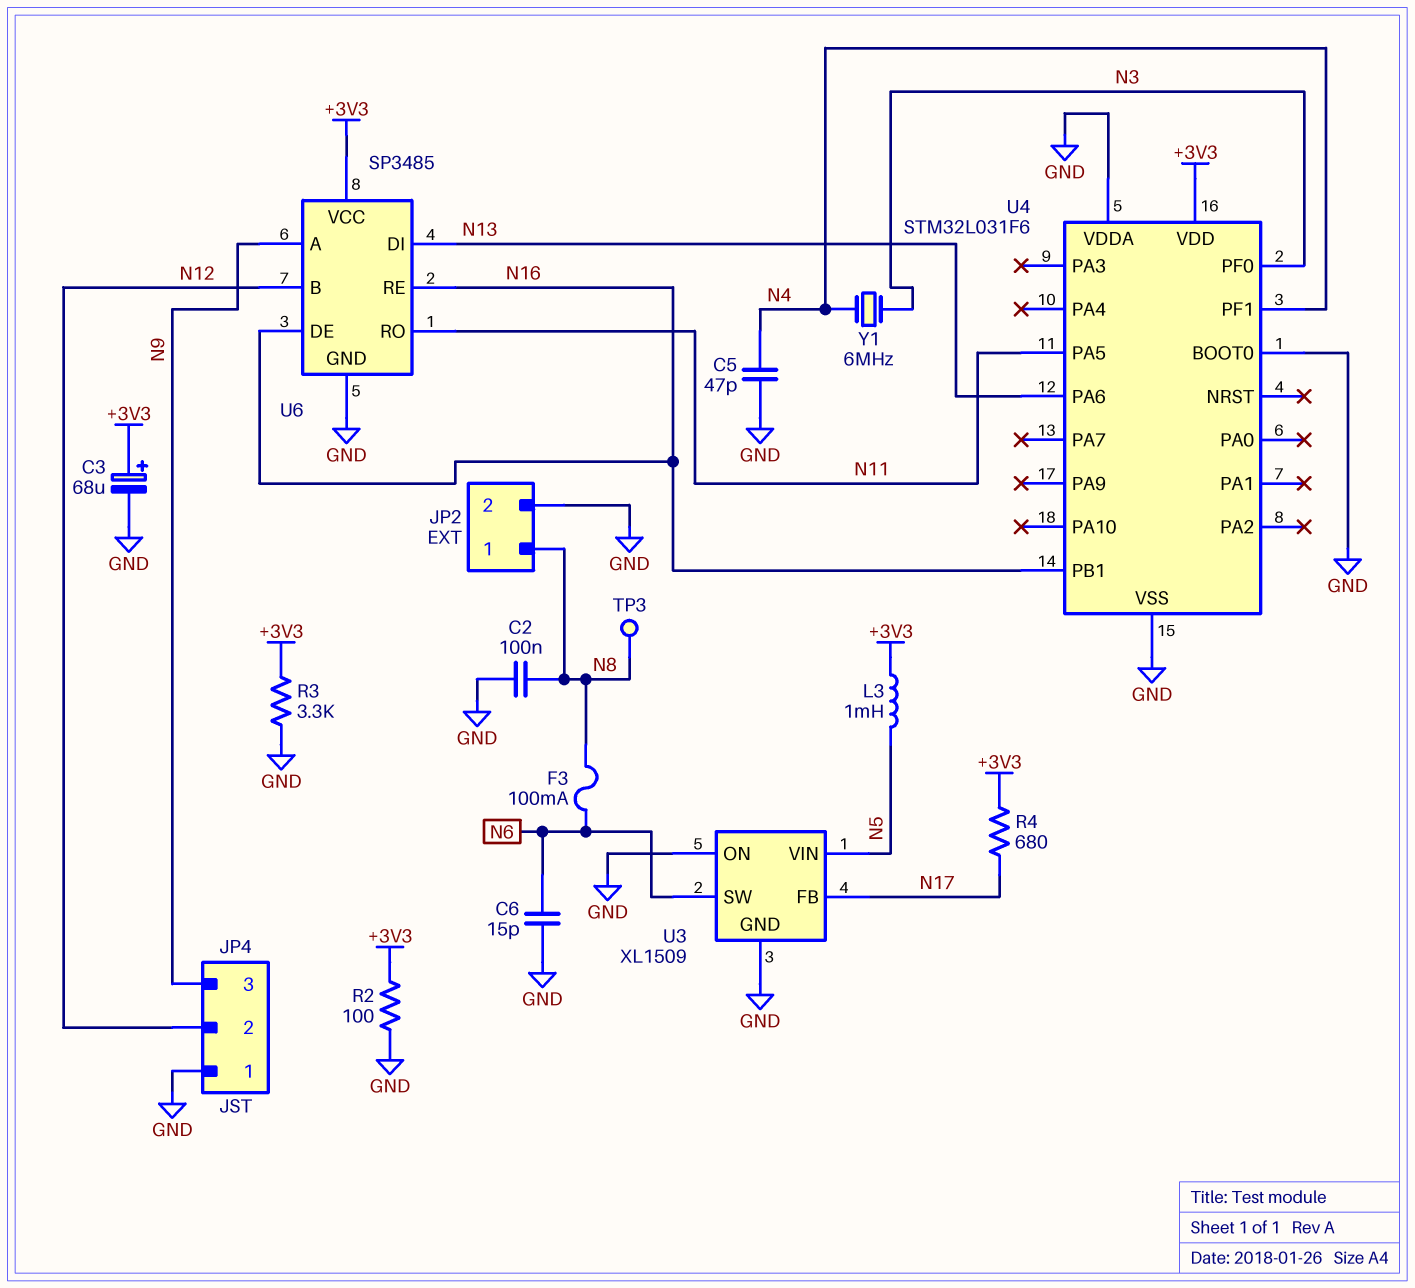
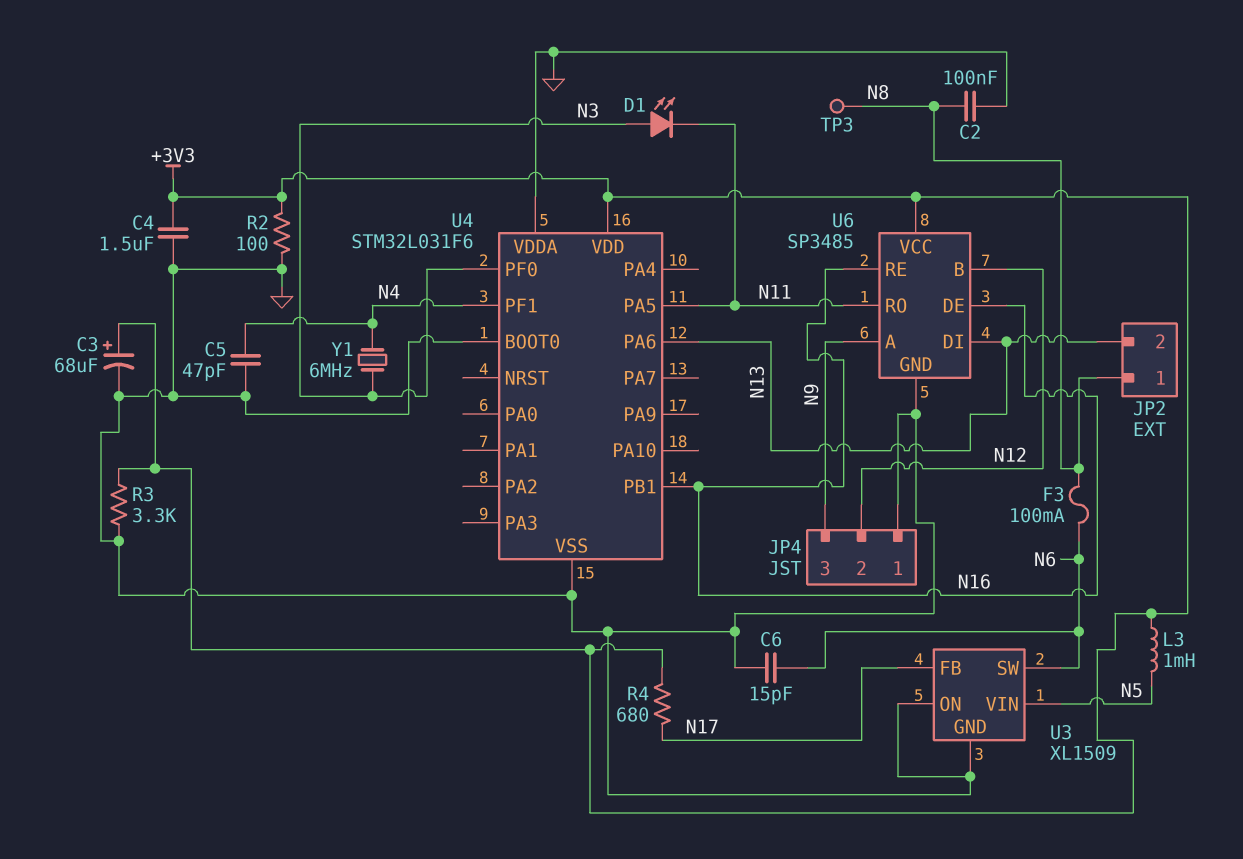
C4: none -> 1.5uF (+3V3, GND)
D1: none -> LED (A N3, K N11)
JP2 pin 2: GND -> N13

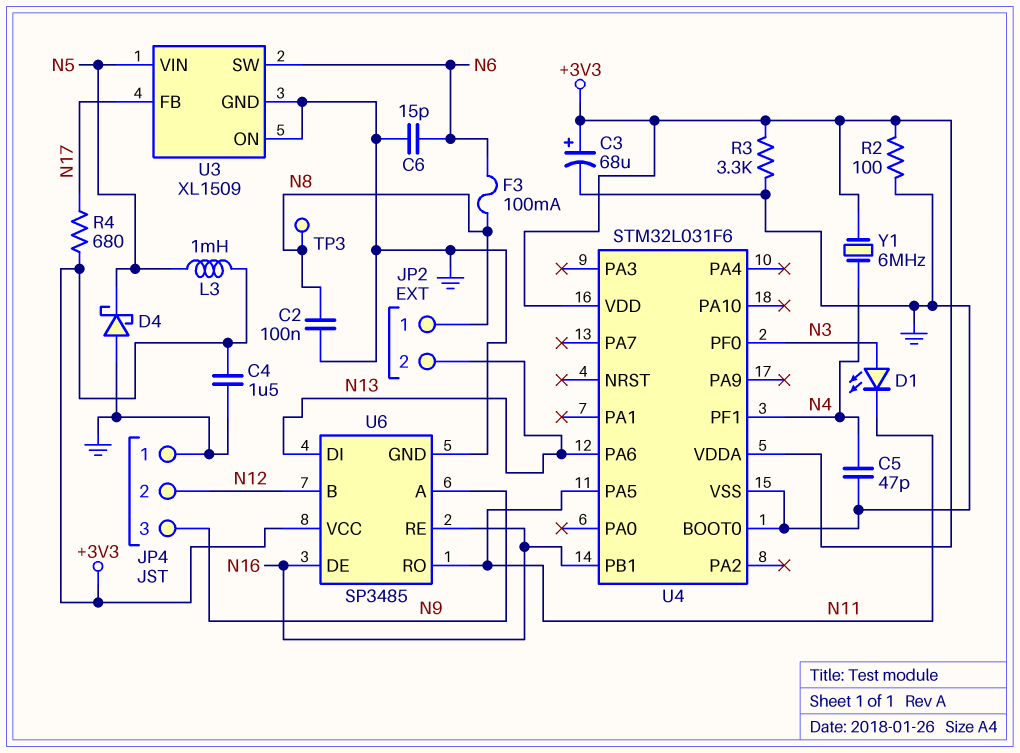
D4: none -> schottky (A GND, K N5)
U4 pin VDDA: GND -> +3V3
Y1: 6MHz (N3, N4) -> 6MHz (+3V3, N4)

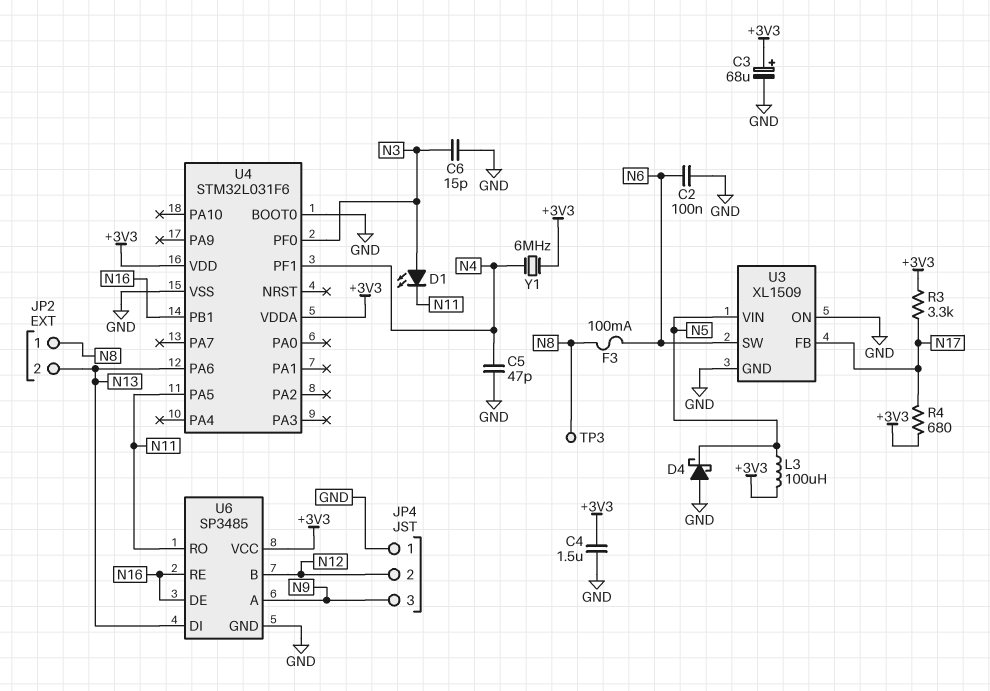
C2: 100nF (GND, N8) -> 100nF (GND, N6)
C6: 15pF (GND, N6) -> 15pF (GND, N3)
L3: 1mH (+3V3, N5) -> 100uH (+3V3, N5)
R2: 100 (+3V3, GND) -> none
R3: 3.3k (+3V3, GND) -> 3.3k (+3V3, N17)

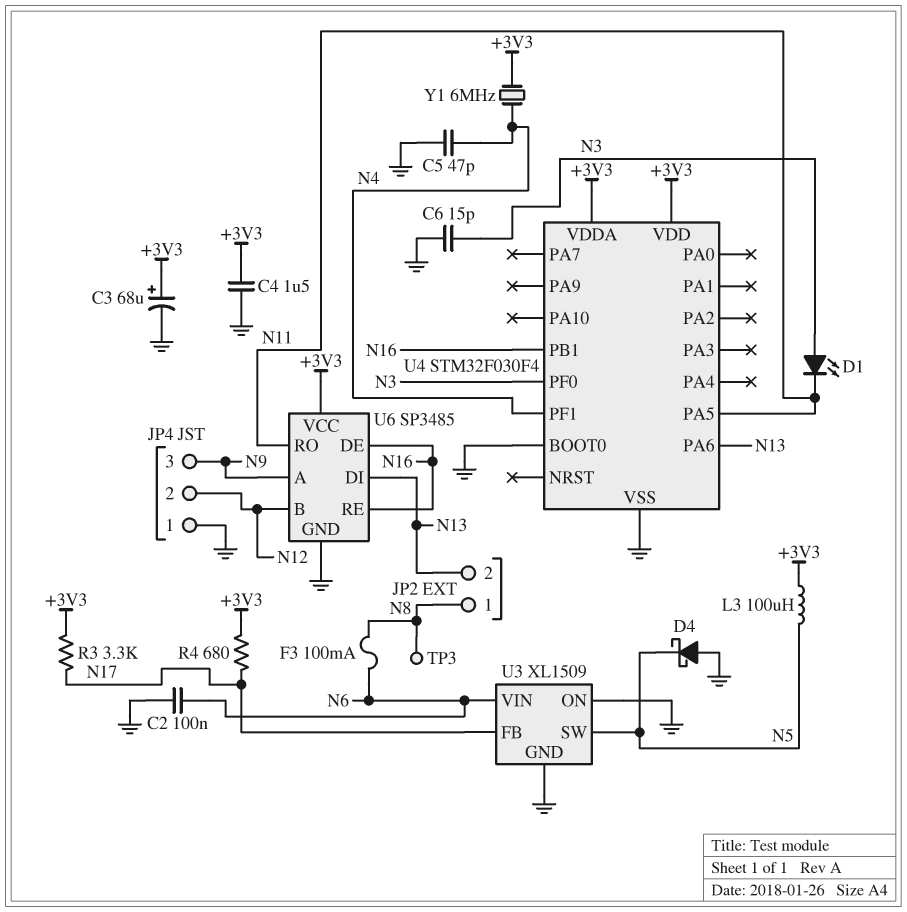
U3 pin SW: N6 -> N5
U3 pin VIN: N5 -> N6
U4: STM32L031F6 -> STM32F030F4

